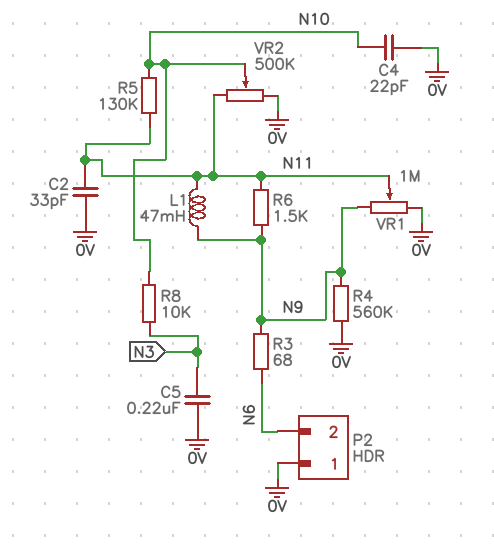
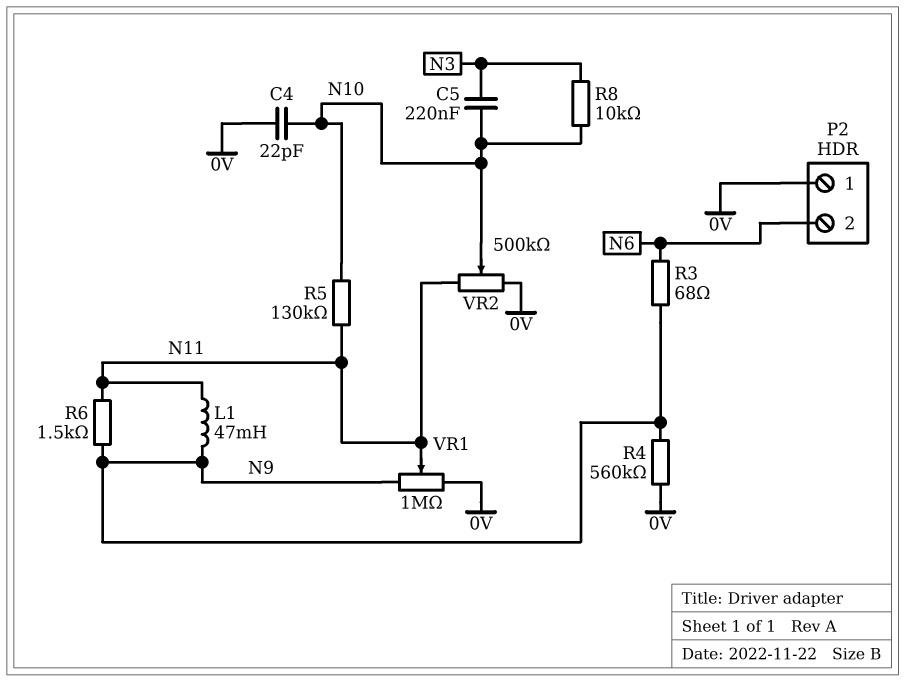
C2: 33pF (0V, N11) -> none
C5: 220nF (0V, N3) -> 220nF (N3, N10)

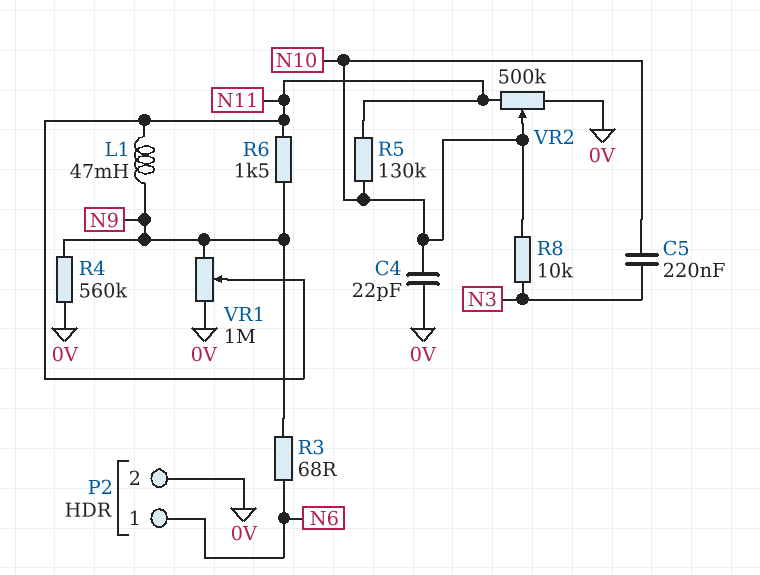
P2 pin 1: 0V -> N6
P2 pin 2: N6 -> 0V

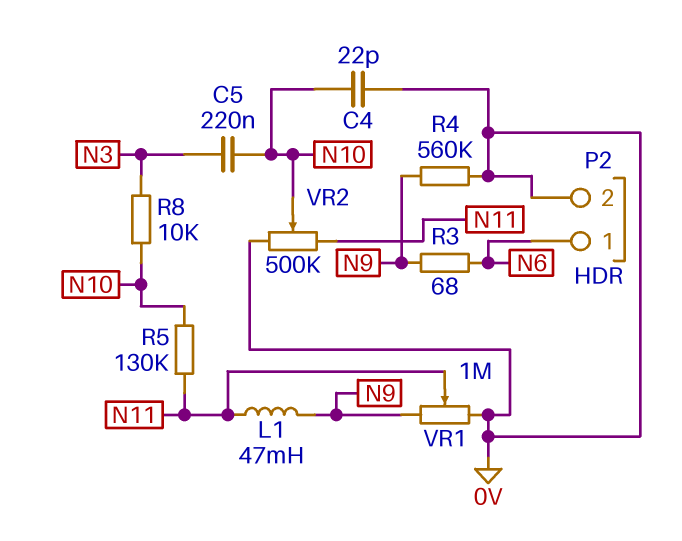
R6: 1.5k (N9, N11) -> none

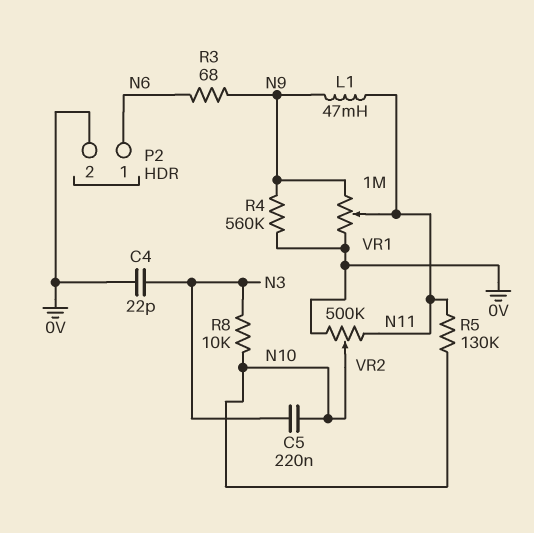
C4: 22pF (0V, N10) -> 22pF (0V, N3)

